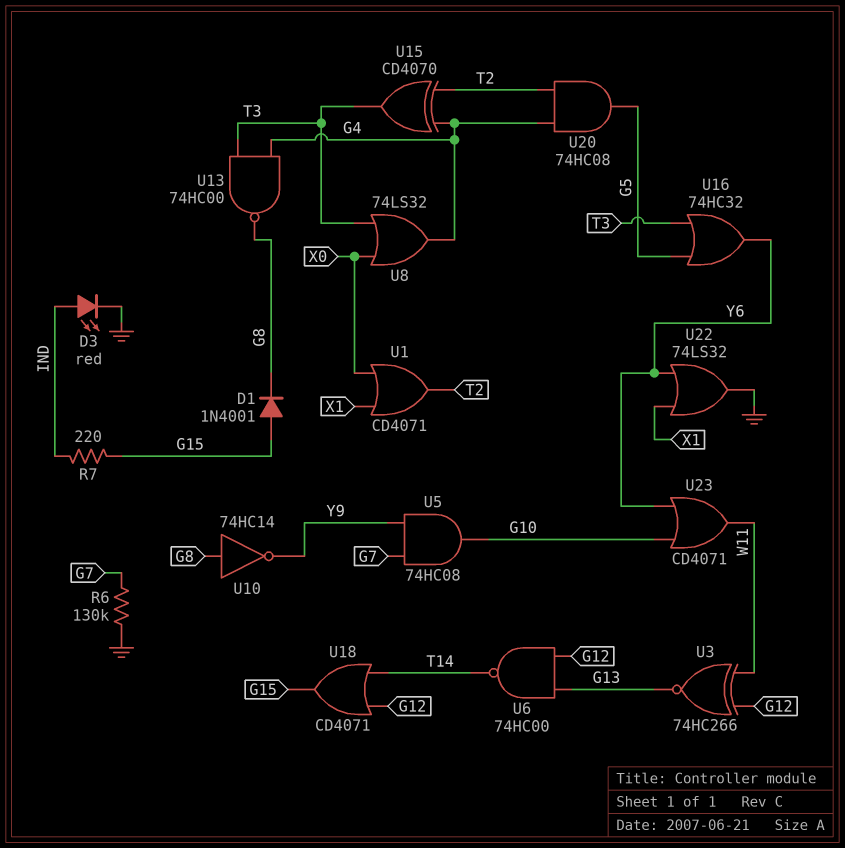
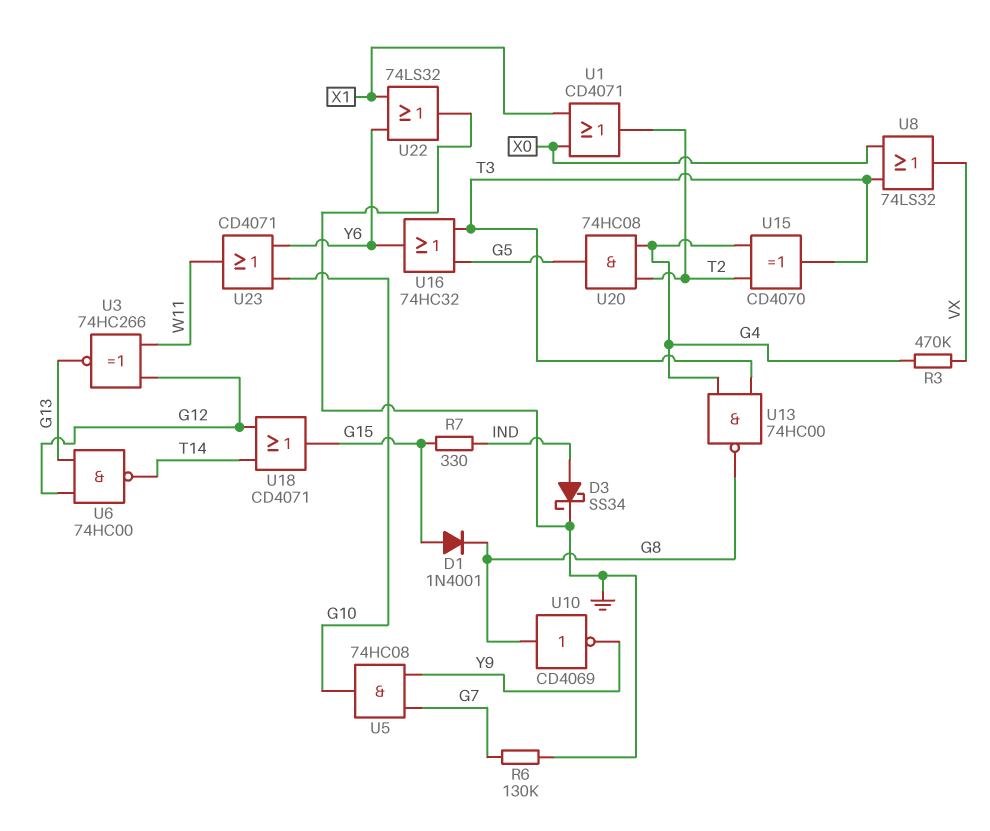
D3: LED red (A IND, K GND) -> schottky SS34 (A IND, K GND)
R3: none -> 470k (G4, VX)
R7: 220 (G15, IND) -> 330 (G15, IND)
U8: OR 74LS32 (in T3, in X0, out G4) -> OR 74LS32 (in T3, in X0, out VX)
U10: NOT 74HC14 (in G8, out Y9) -> NOT CD4069 (in G8, out Y9)

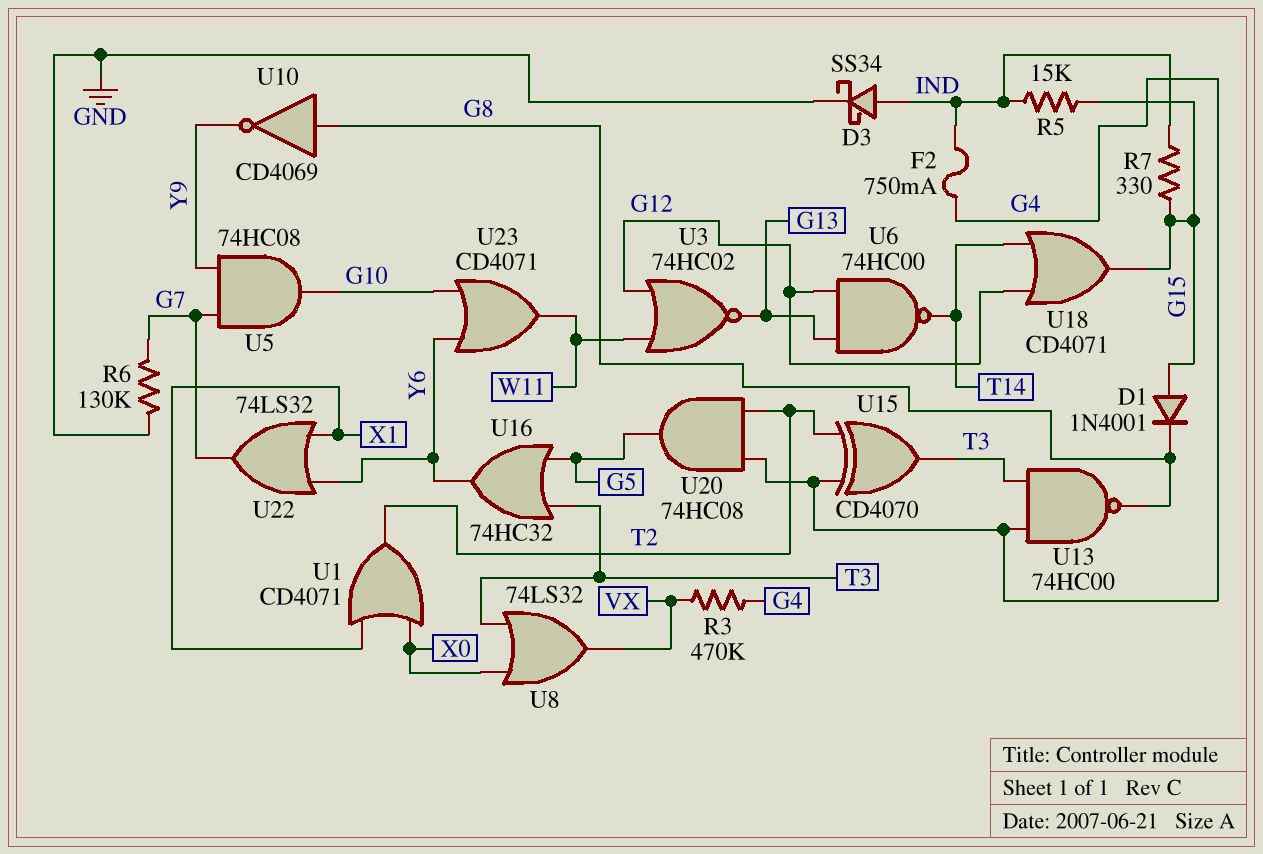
F2: none -> 750mA (G4, IND)
R5: none -> 15k (G15, IND)
U3: XNOR 74HC266 (in G12, in W11, out G13) -> NOR 74HC02 (in G12, in W11, out G13)
U22: OR 74LS32 (in X1, in Y6, out GND) -> OR 74LS32 (in X1, in Y6, out G7)

